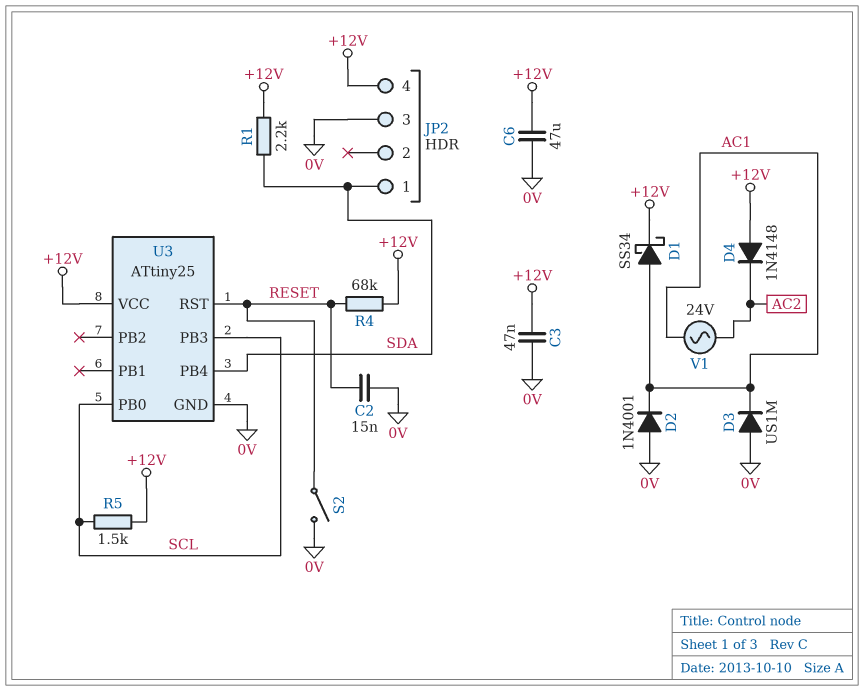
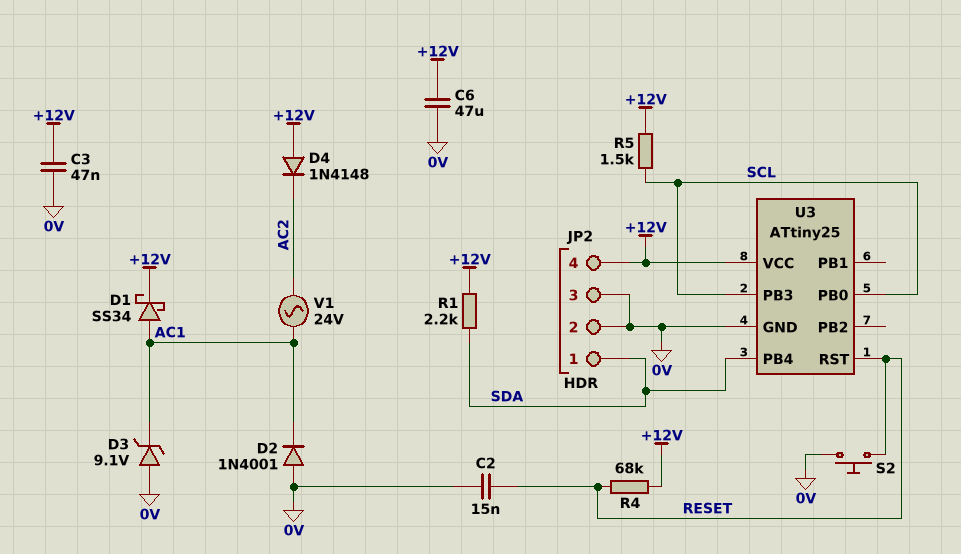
D3: diode US1M (A 0V, K AC1) -> zener 9.1V (A 0V, K AC1)
JP2 pin 2: none -> 0V
S2: switch (0V, RESET) -> button (0V, RESET)

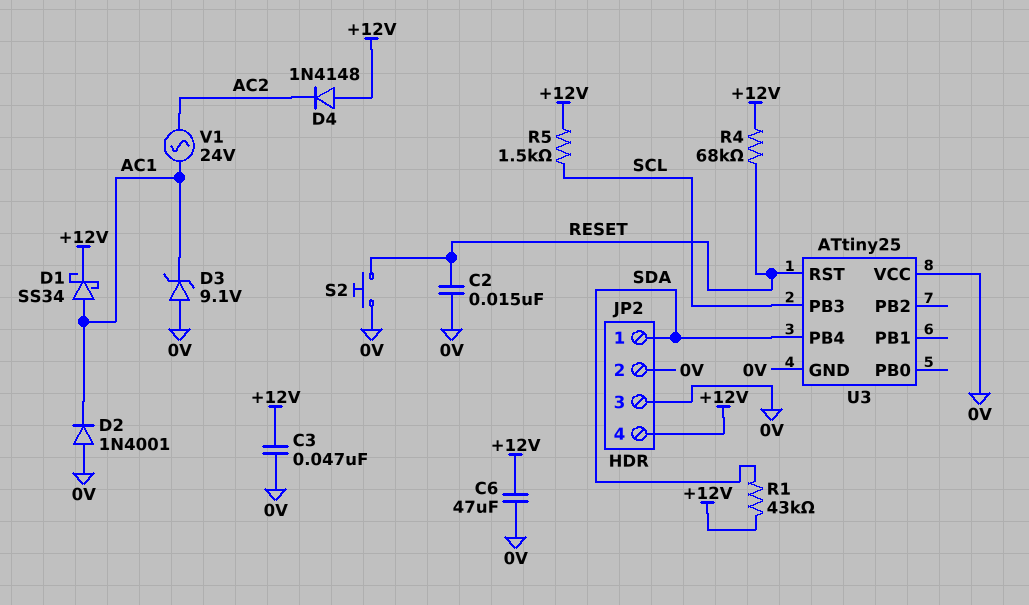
R1: 2.2k (+12V, SDA) -> 43k (+12V, SDA)
U3 pin PB0: SCL -> none
U3 pin VCC: +12V -> 0V

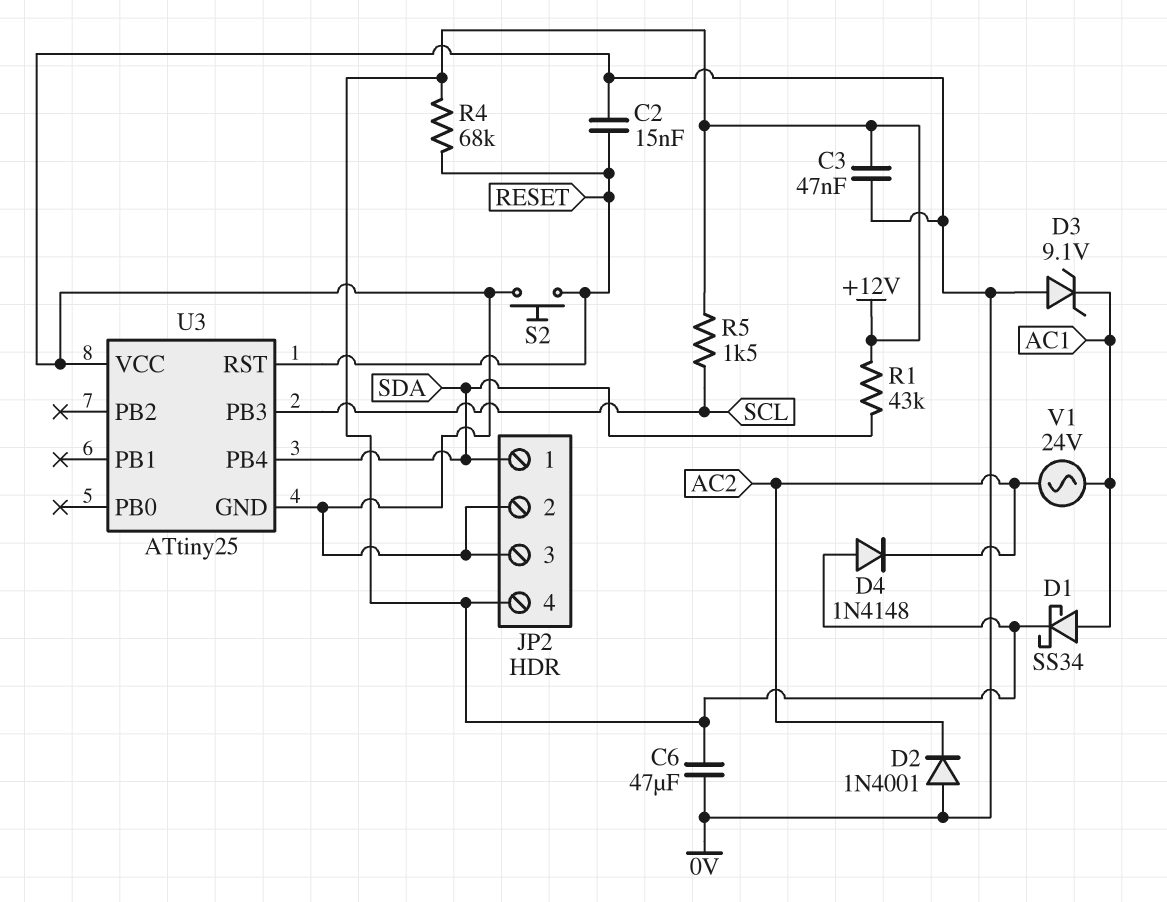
D2: diode 1N4001 (A 0V, K AC1) -> diode 1N4001 (A 0V, K AC2)

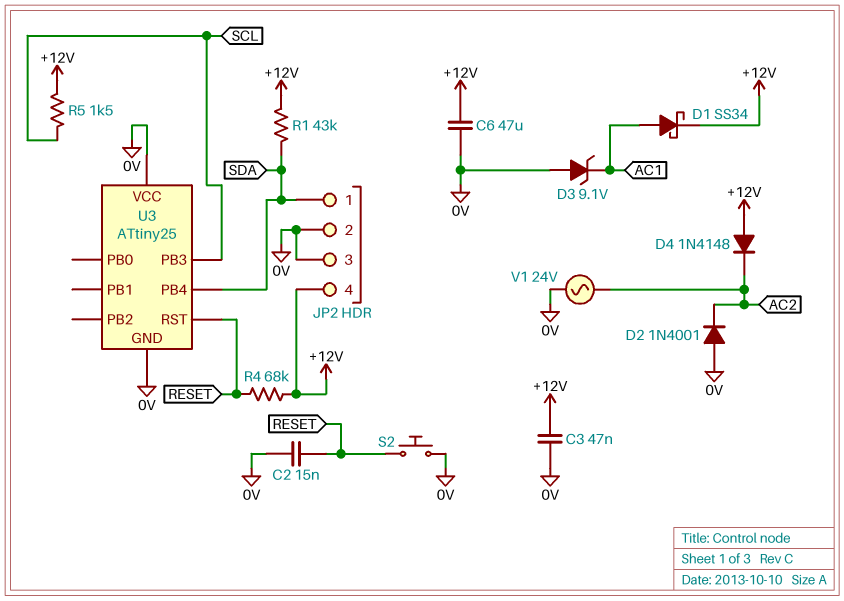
V1: AC 24V (AC1, AC2) -> AC 24V (0V, AC2)

